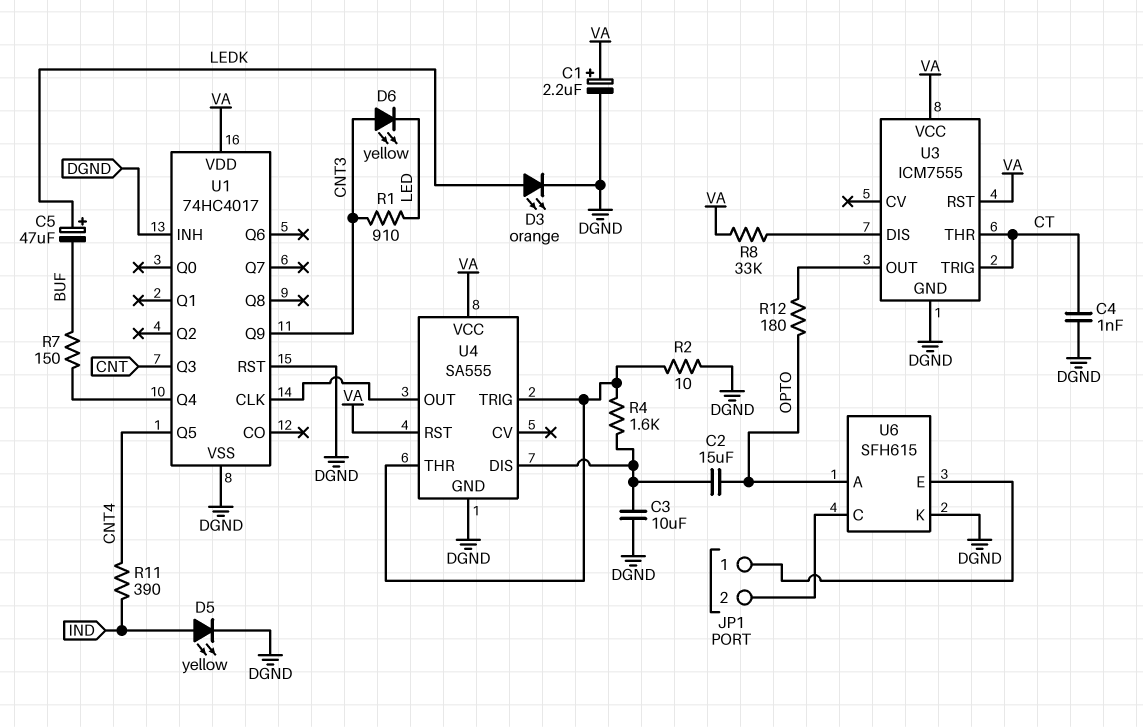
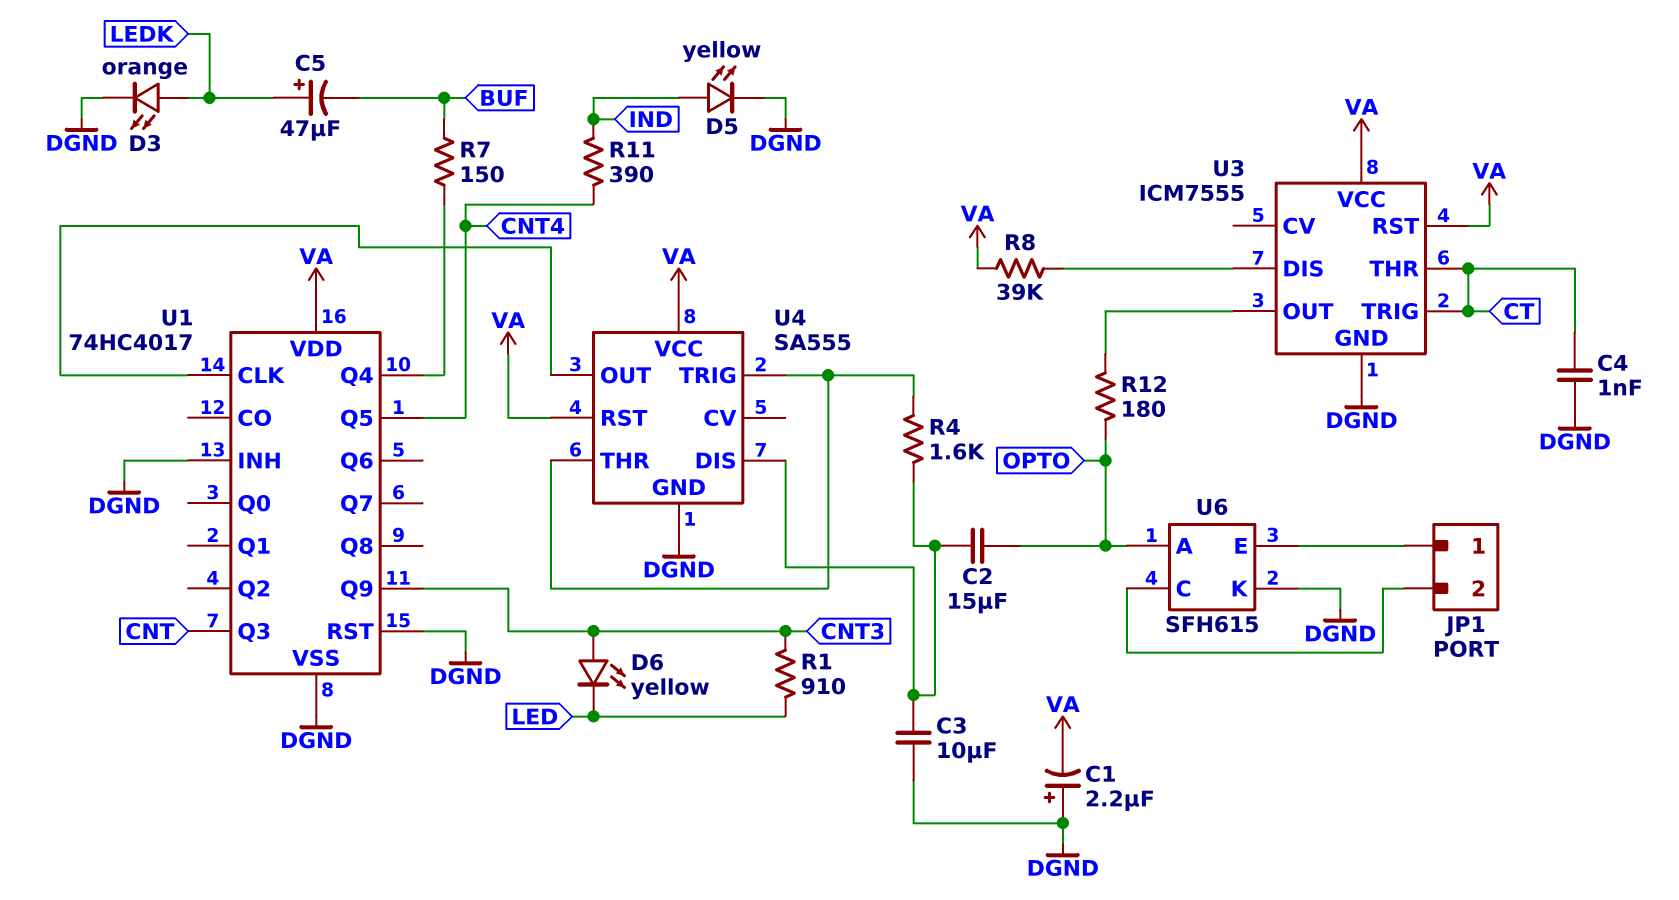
C1: 2.2uF (plus VA, minus DGND) -> 2.2uF (plus DGND, minus VA)
R2: 10 (DGND, U4/THR) -> none
R8: 33k (U3/DIS, VA) -> 39k (U3/DIS, VA)

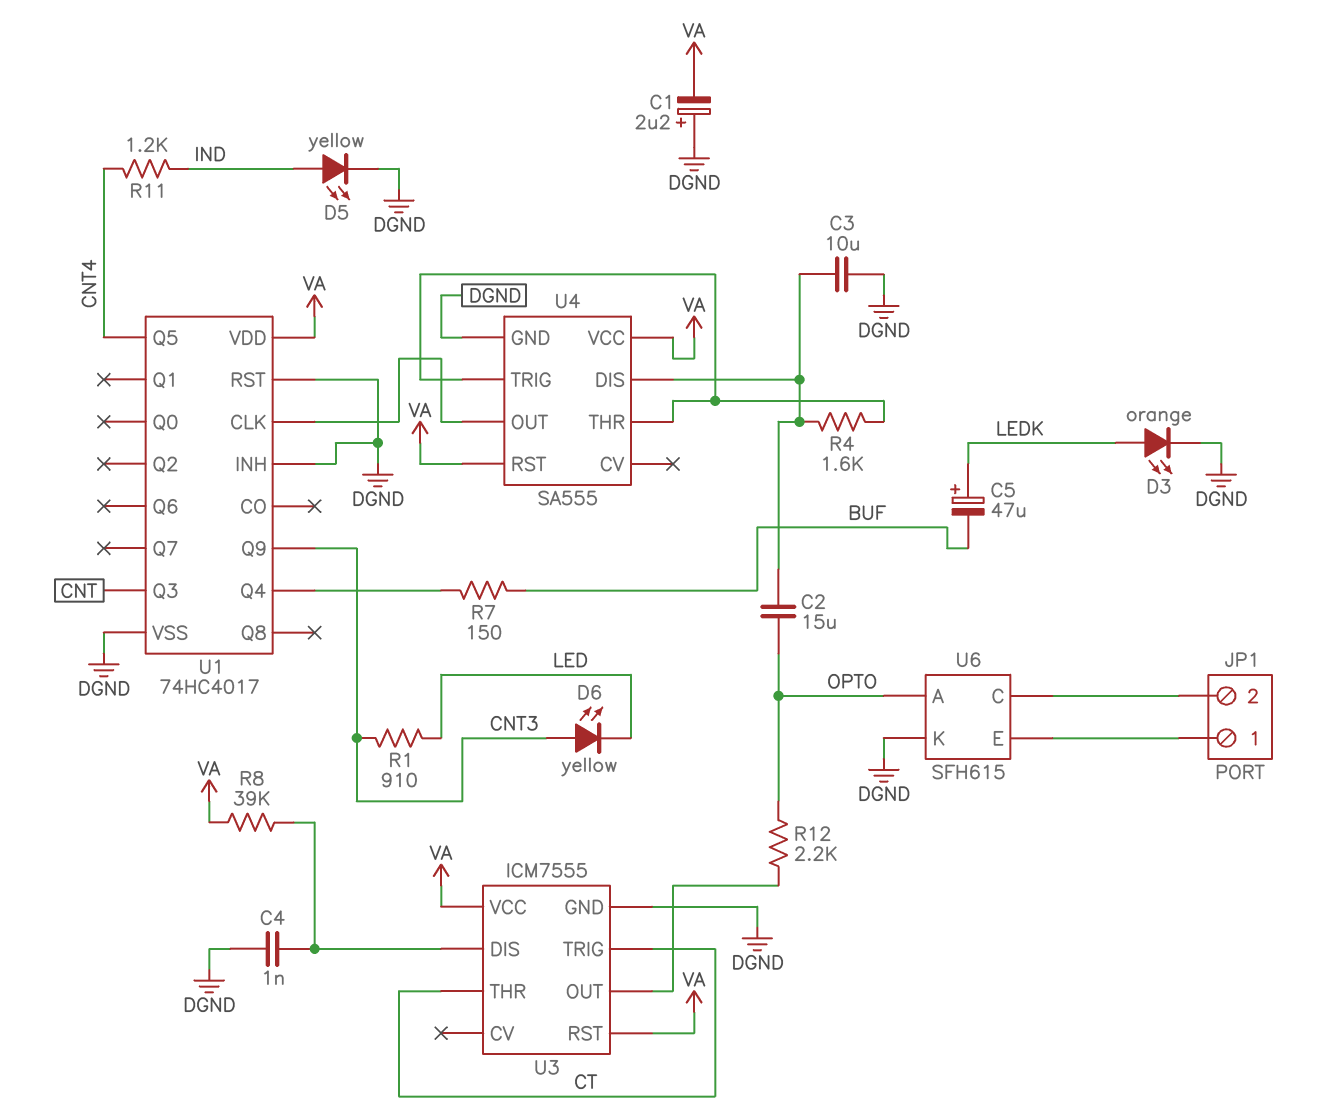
C4: 1nF (CT, DGND) -> 1nF (DGND, U3/DIS)
R11: 390 (CNT4, IND) -> 1.2k (CNT4, IND)
R12: 180 (OPTO, U3/OUT) -> 2.2k (OPTO, U3/OUT)

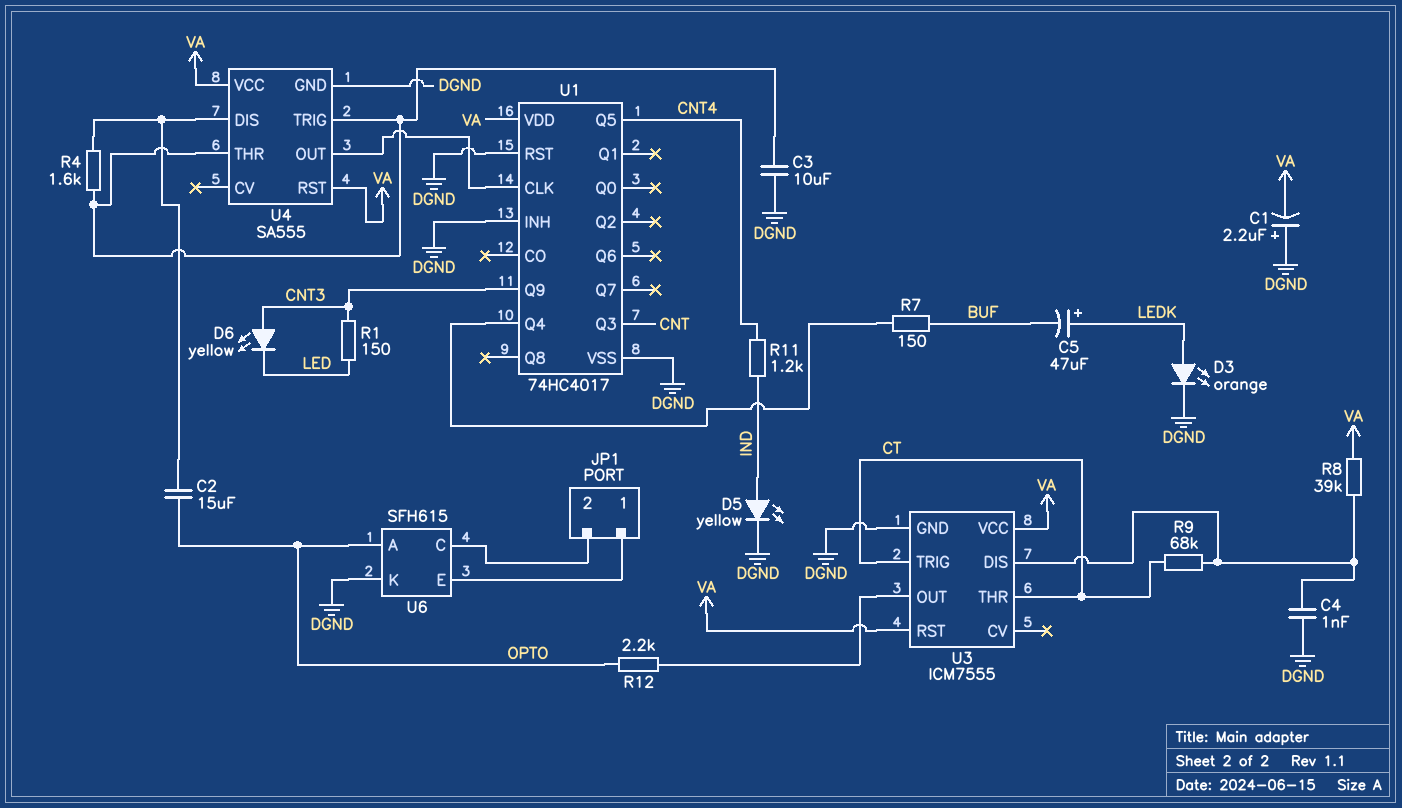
C3: 10uF (DGND, U4/DIS) -> 10uF (DGND, U4/THR)
R1: 910 (CNT3, LED) -> 150 (CNT3, LED)
R9: none -> 68k (CT, U3/DIS)

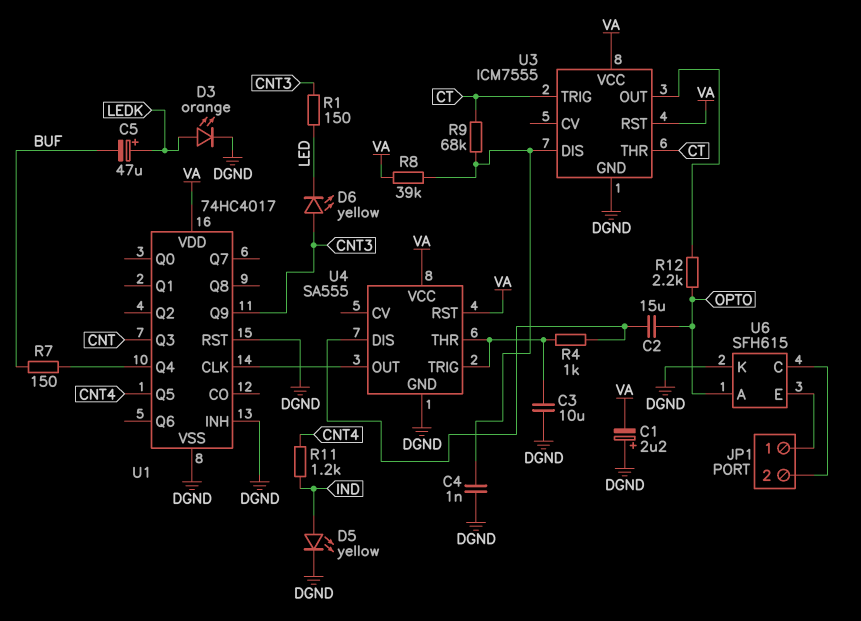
R4: 1.6k (U4/DIS, U4/THR) -> 1k (U4/DIS, U4/THR)

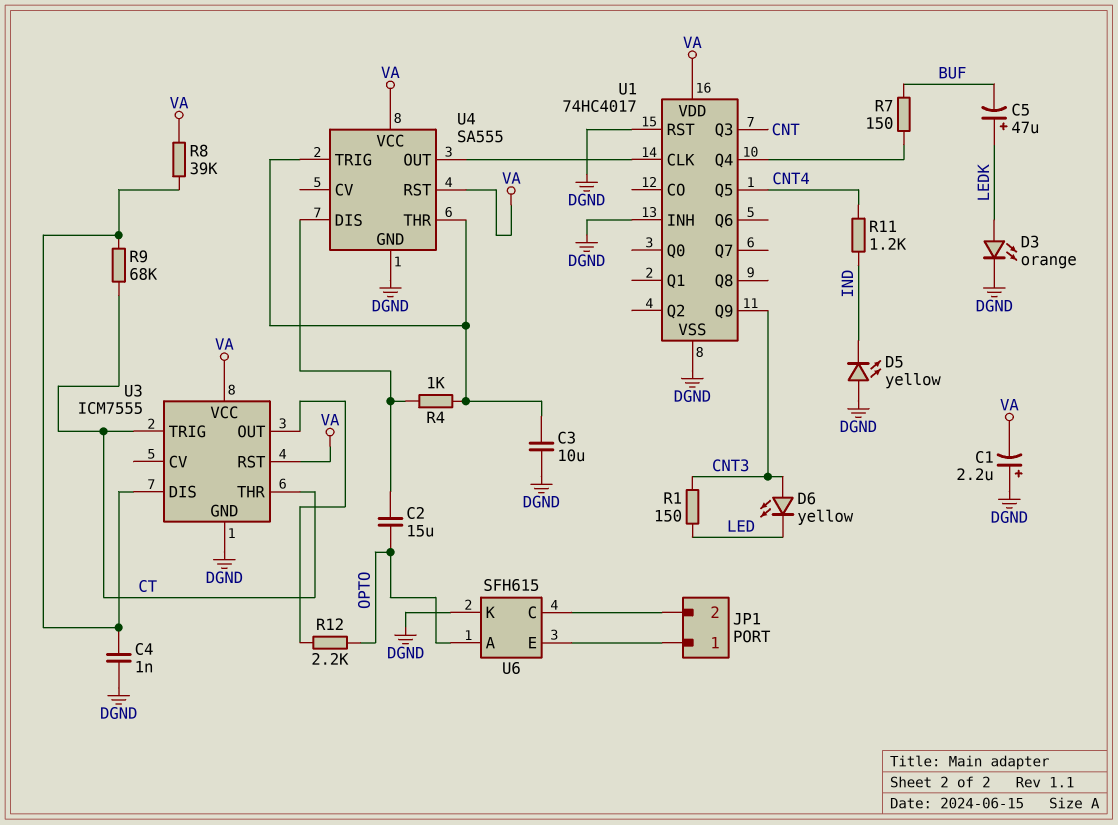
D5: LED yellow (A IND, K DGND) -> LED yellow (A DGND, K IND)

